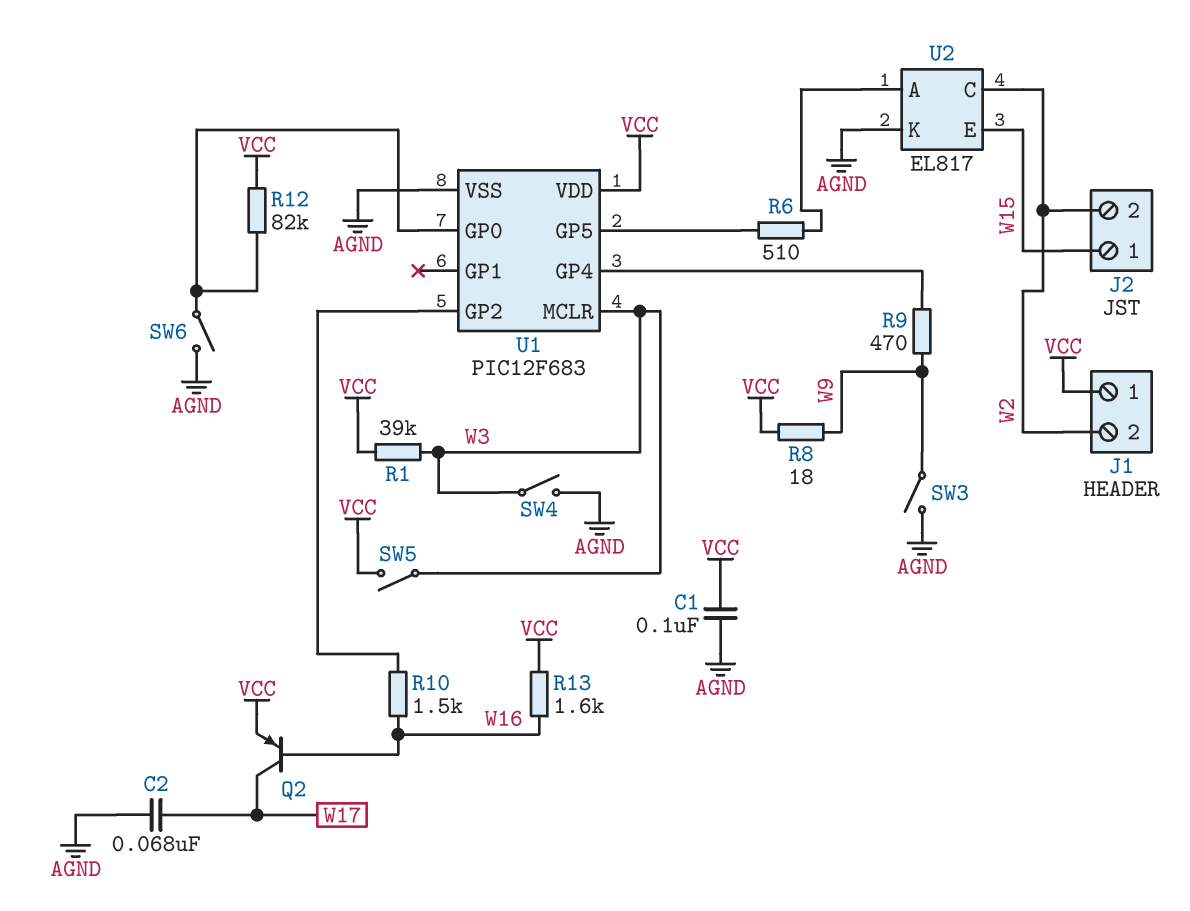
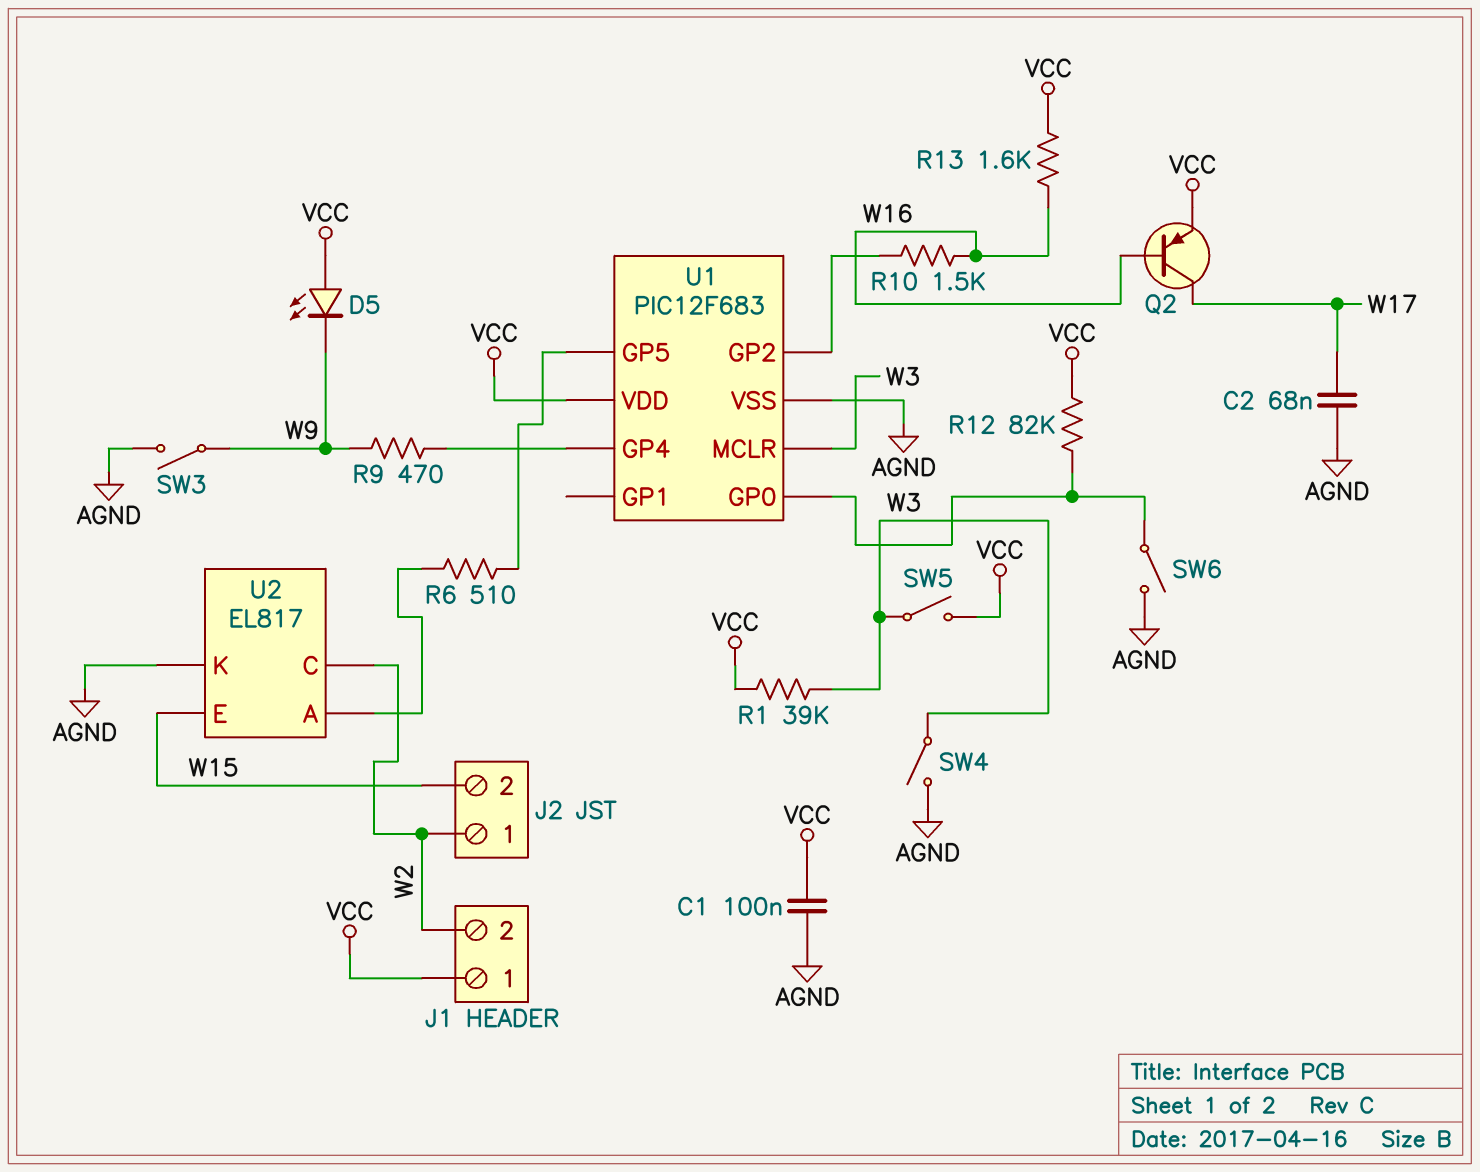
D5: none -> LED (A VCC, K W9)
J2 pin 1: W15 -> W2
J2 pin 2: W2 -> W15
R8: 18 (VCC, W9) -> none

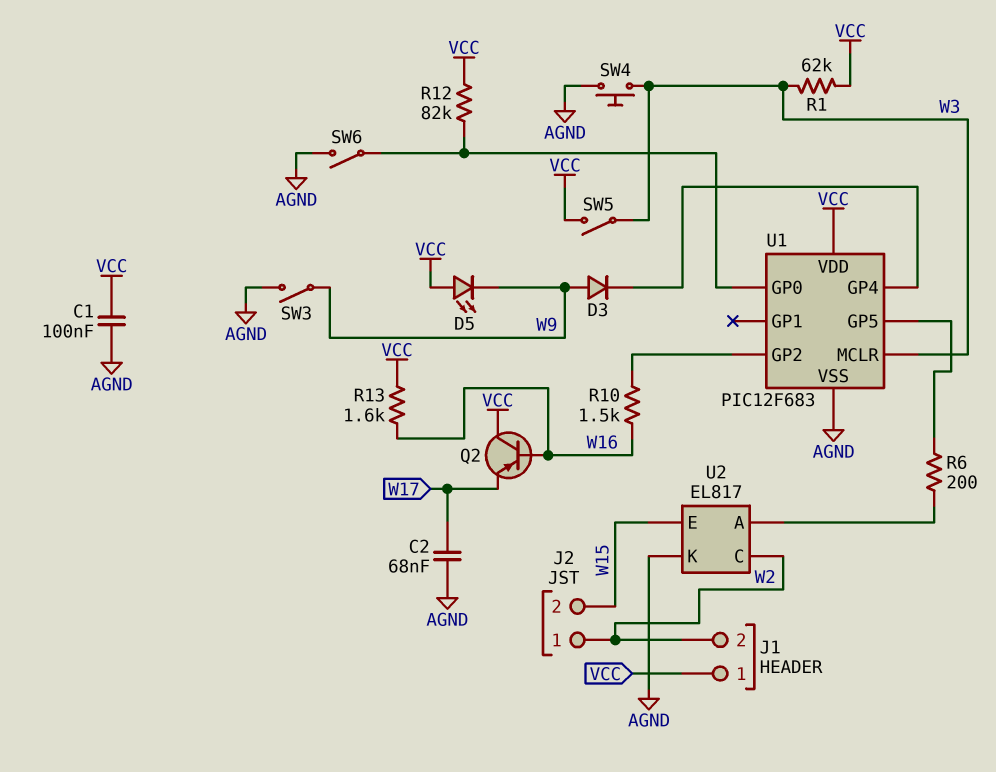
D3: none -> diode (A W9, K U1/GP4)
Q2: PNP (B W16, C W17, E VCC) -> PNP (B W16, C VCC, E W17)
R1: 39k (VCC, W3) -> 62k (VCC, W3)
R6: 510 (U1/GP5, U2/A) -> 200 (U1/GP5, U2/A)
R9: 470 (U1/GP4, W9) -> none
SW4: switch (AGND, W3) -> button (AGND, W3)

